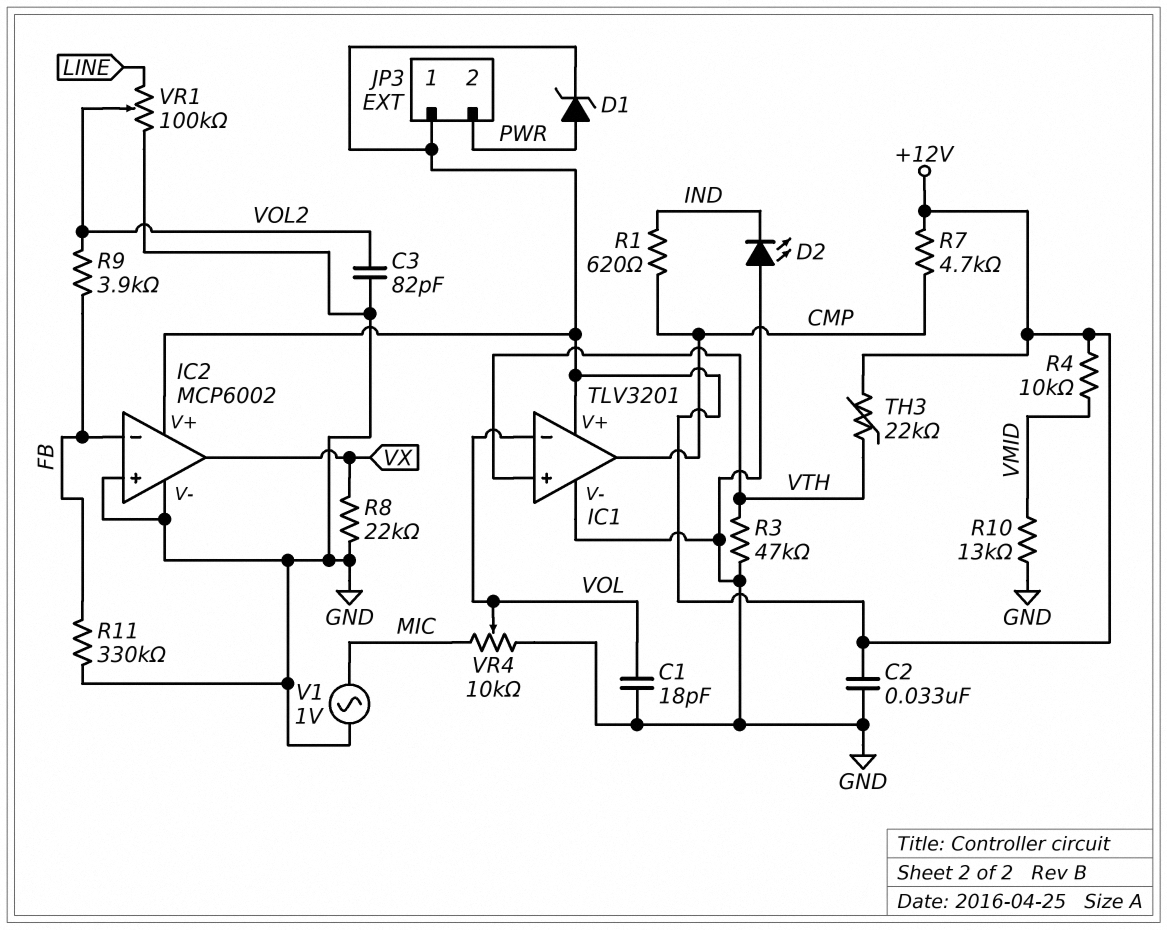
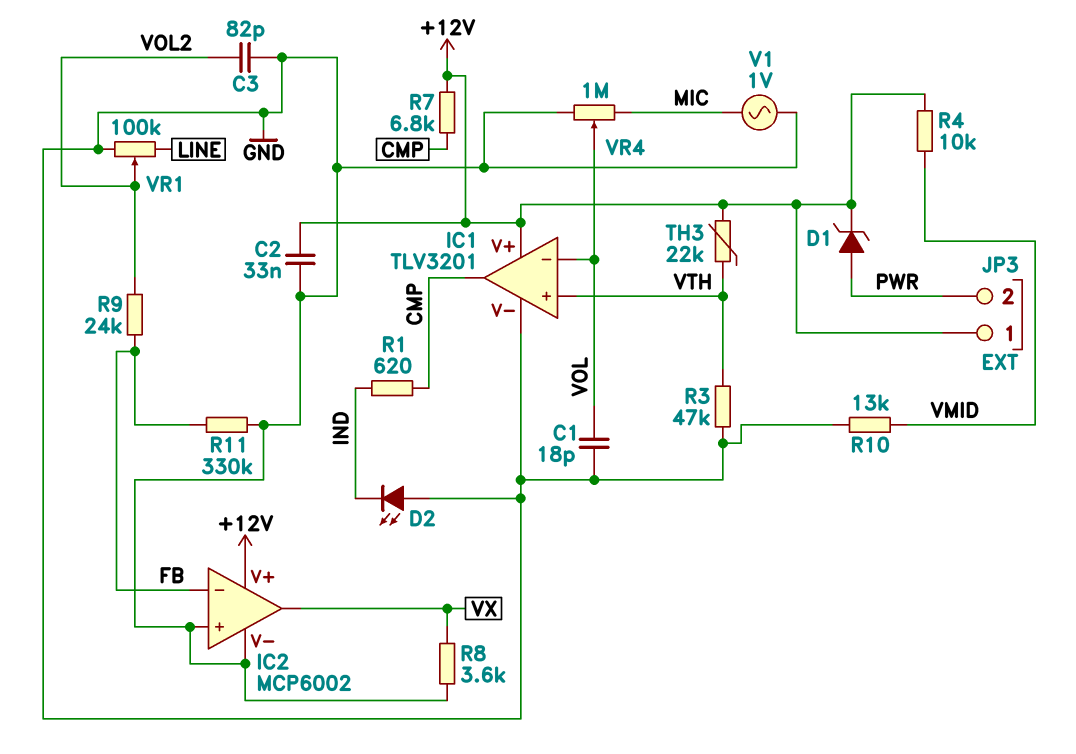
R7: 4.7k (+12V, CMP) -> 6.8k (+12V, CMP)
R8: 22k (GND, VX) -> 3.6k (GND, VX)
R9: 3.9k (FB, VOL2) -> 24k (FB, VOL2)
VR4: 10k (GND, MIC, wiper VOL) -> 1M (GND, MIC, wiper VOL)

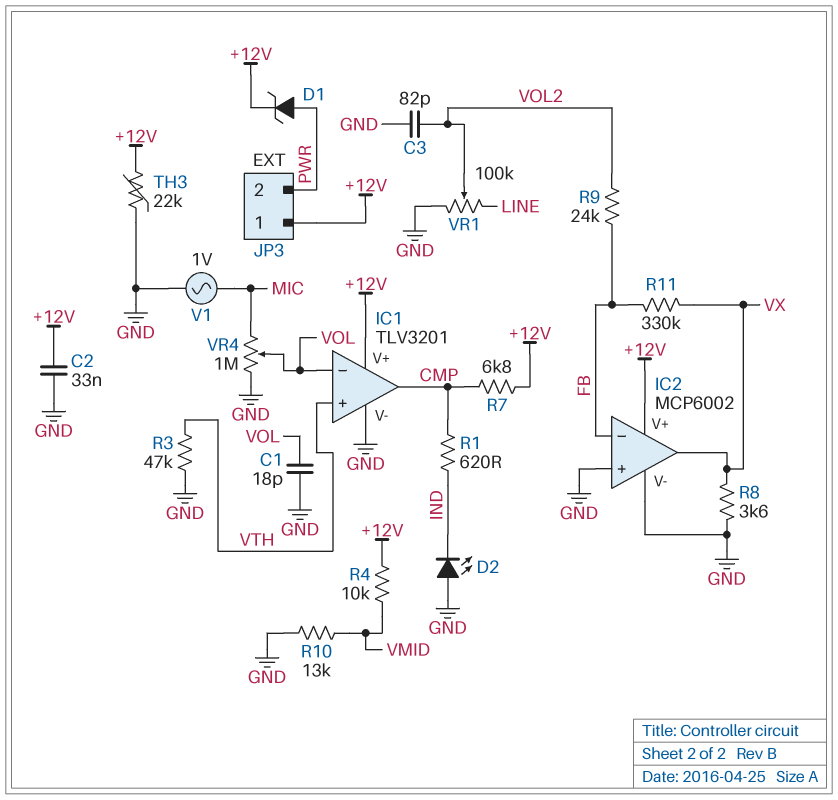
R11: 330k (FB, GND) -> 330k (FB, VX)
TH3: 22k (+12V, VTH) -> 22k (+12V, GND)

